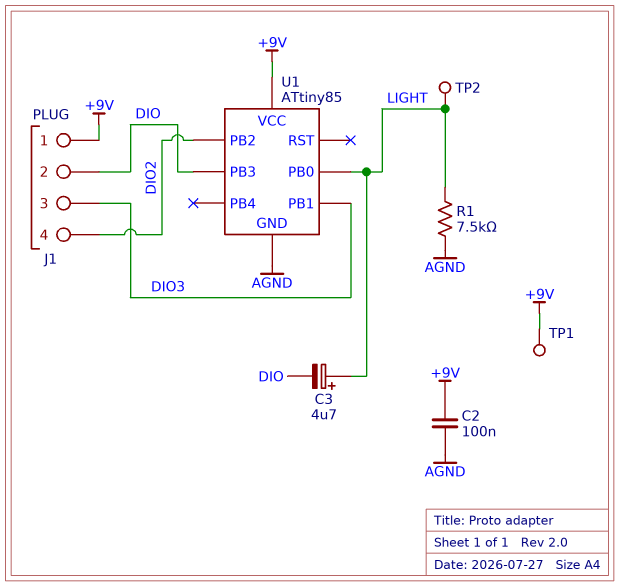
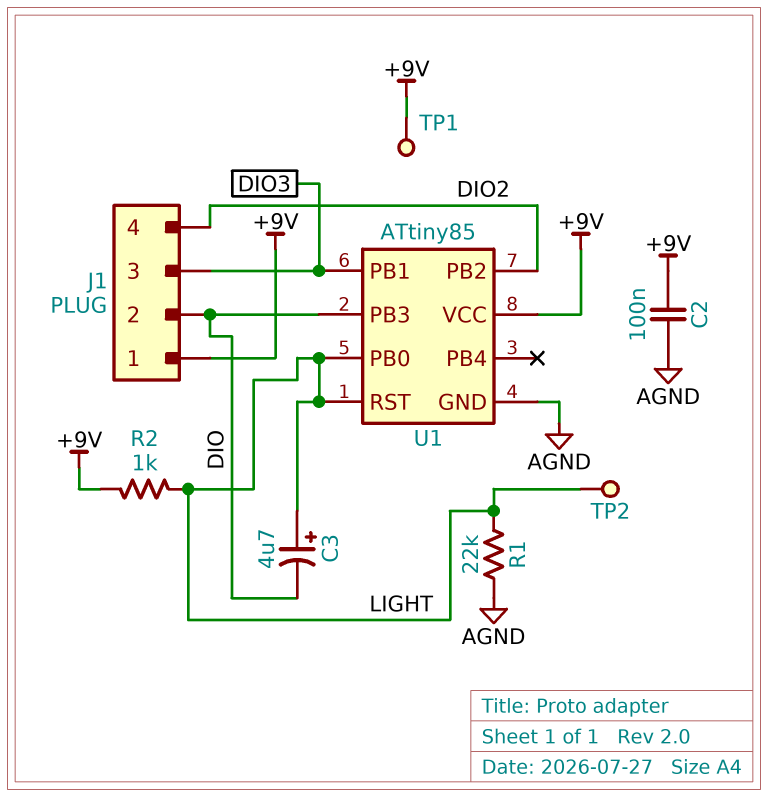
R1: 7.5k (AGND, LIGHT) -> 22k (AGND, LIGHT)
R2: none -> 1k (+9V, LIGHT)
U1 pin RST: none -> LIGHT

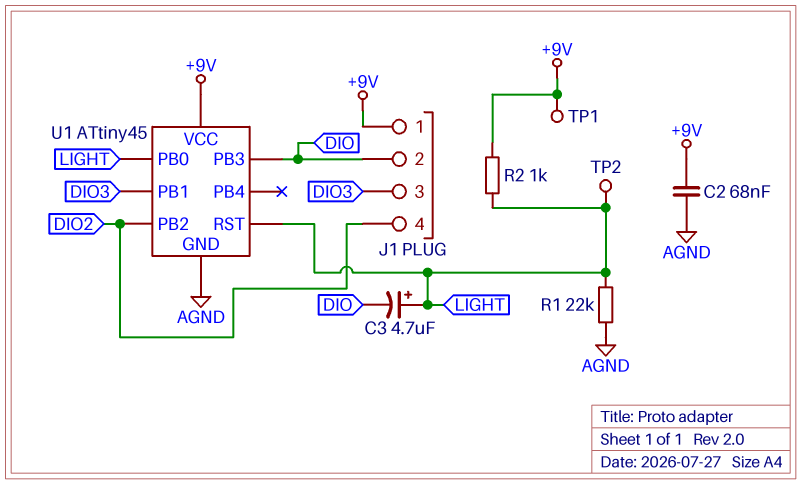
C2: 100nF (+9V, AGND) -> 68nF (+9V, AGND)
U1: ATtiny85 -> ATtiny45

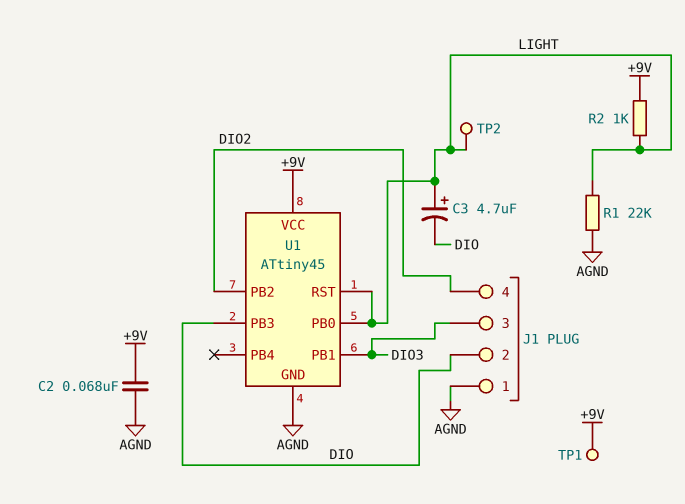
J1 pin 1: +9V -> AGND

